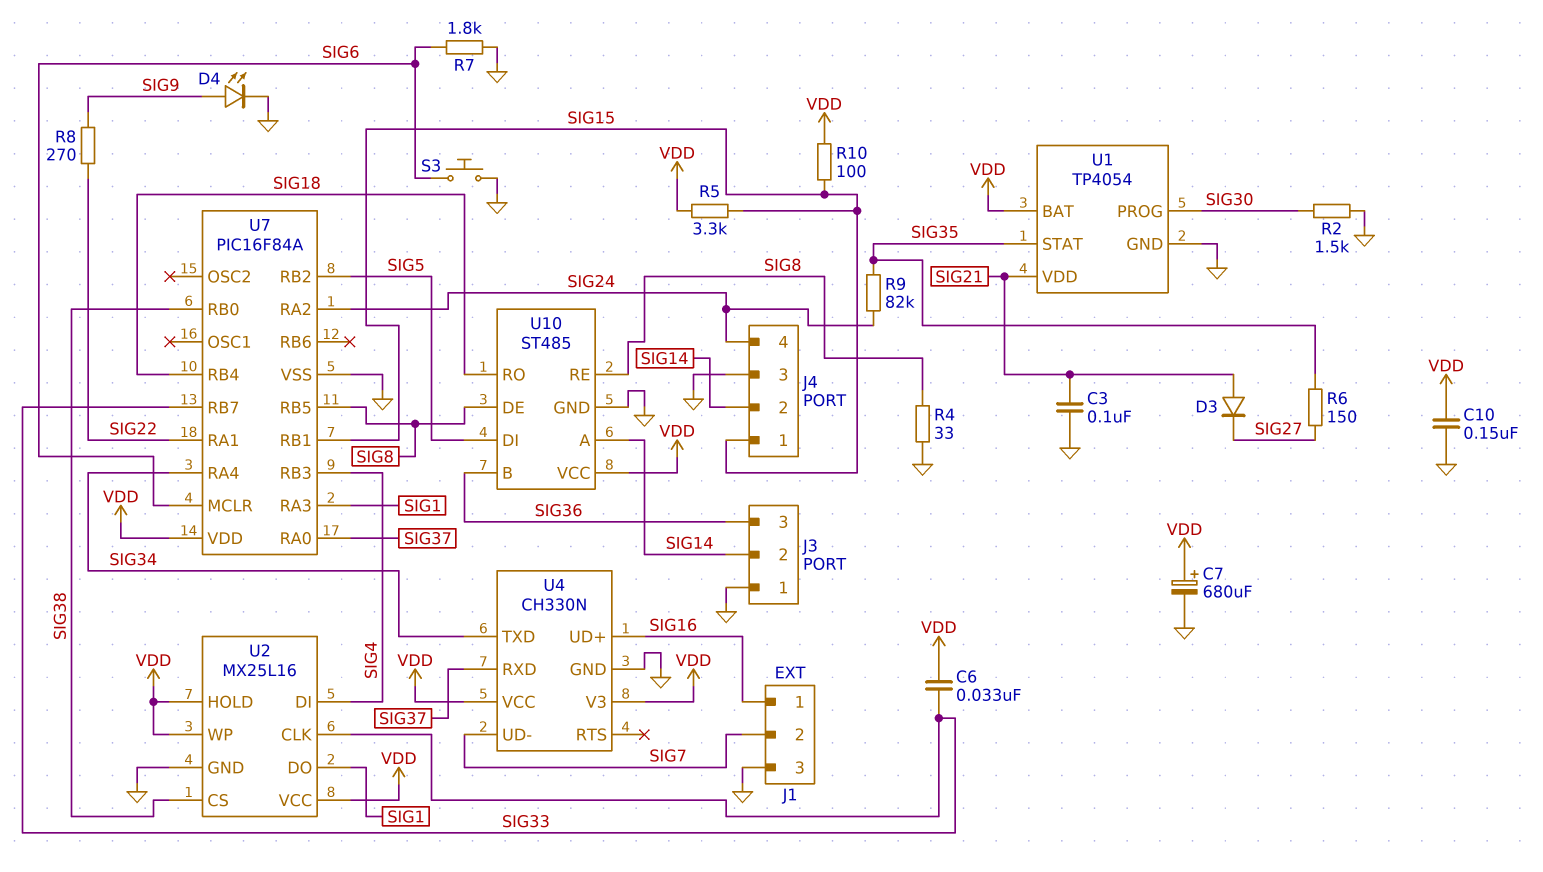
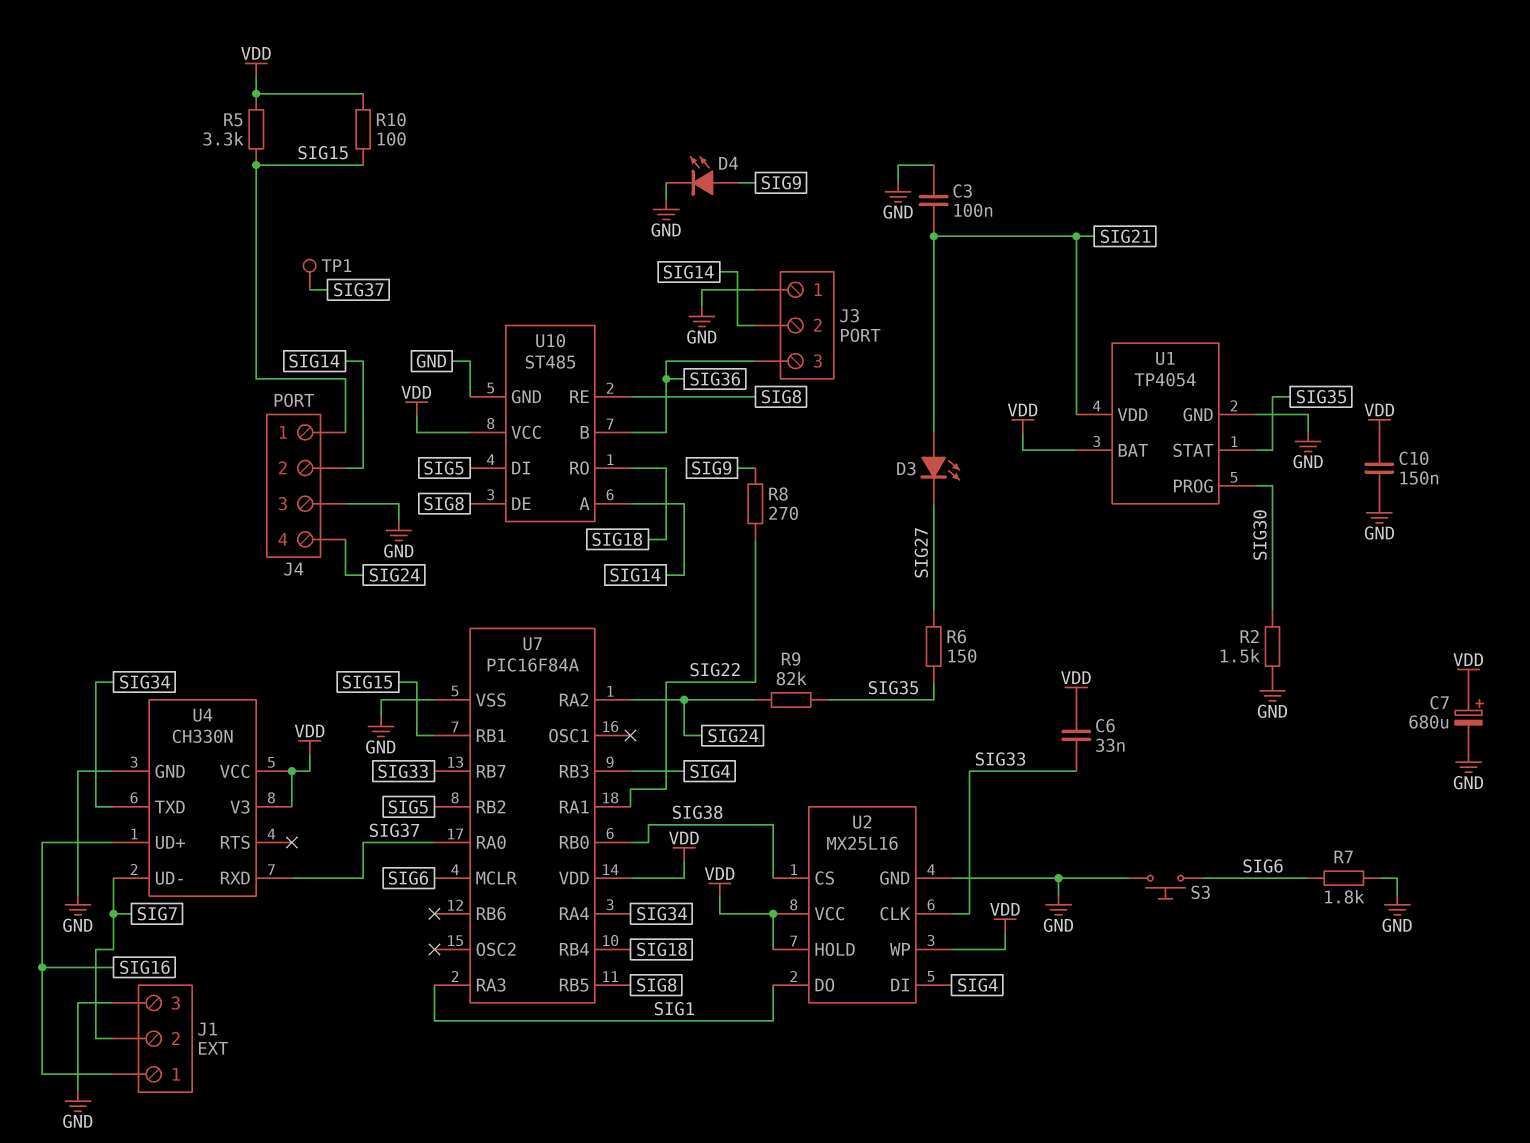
D3: diode (A SIG21, K SIG27) -> LED (A SIG21, K SIG27)
R4: 33 (GND, SIG8) -> none
TP1: none -> test point (SIG37)

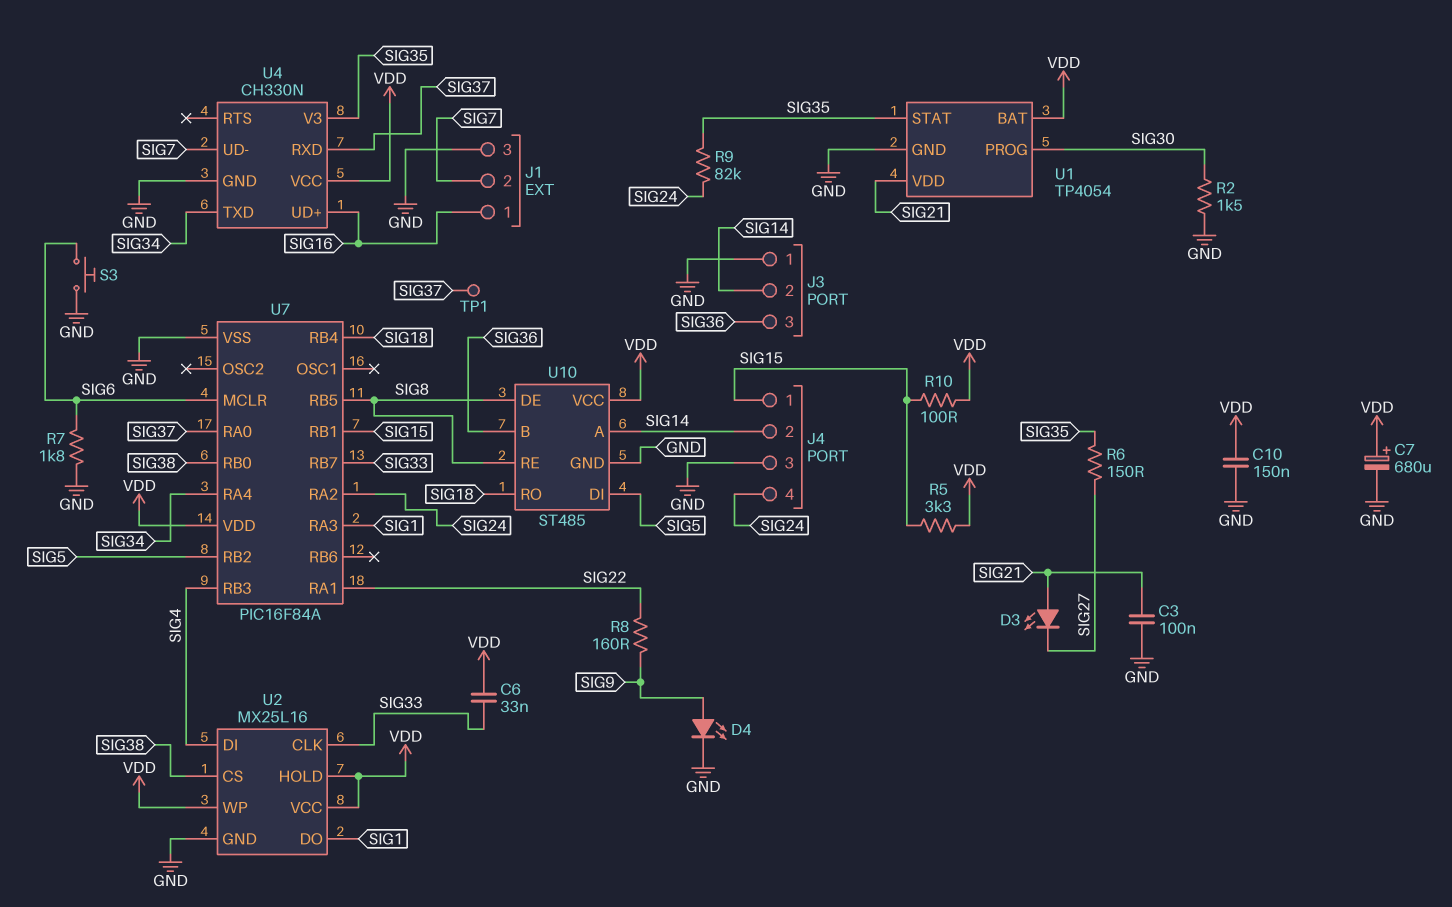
R8: 270 (SIG9, SIG22) -> 160 (SIG9, SIG22)
U4 pin V3: VDD -> SIG35

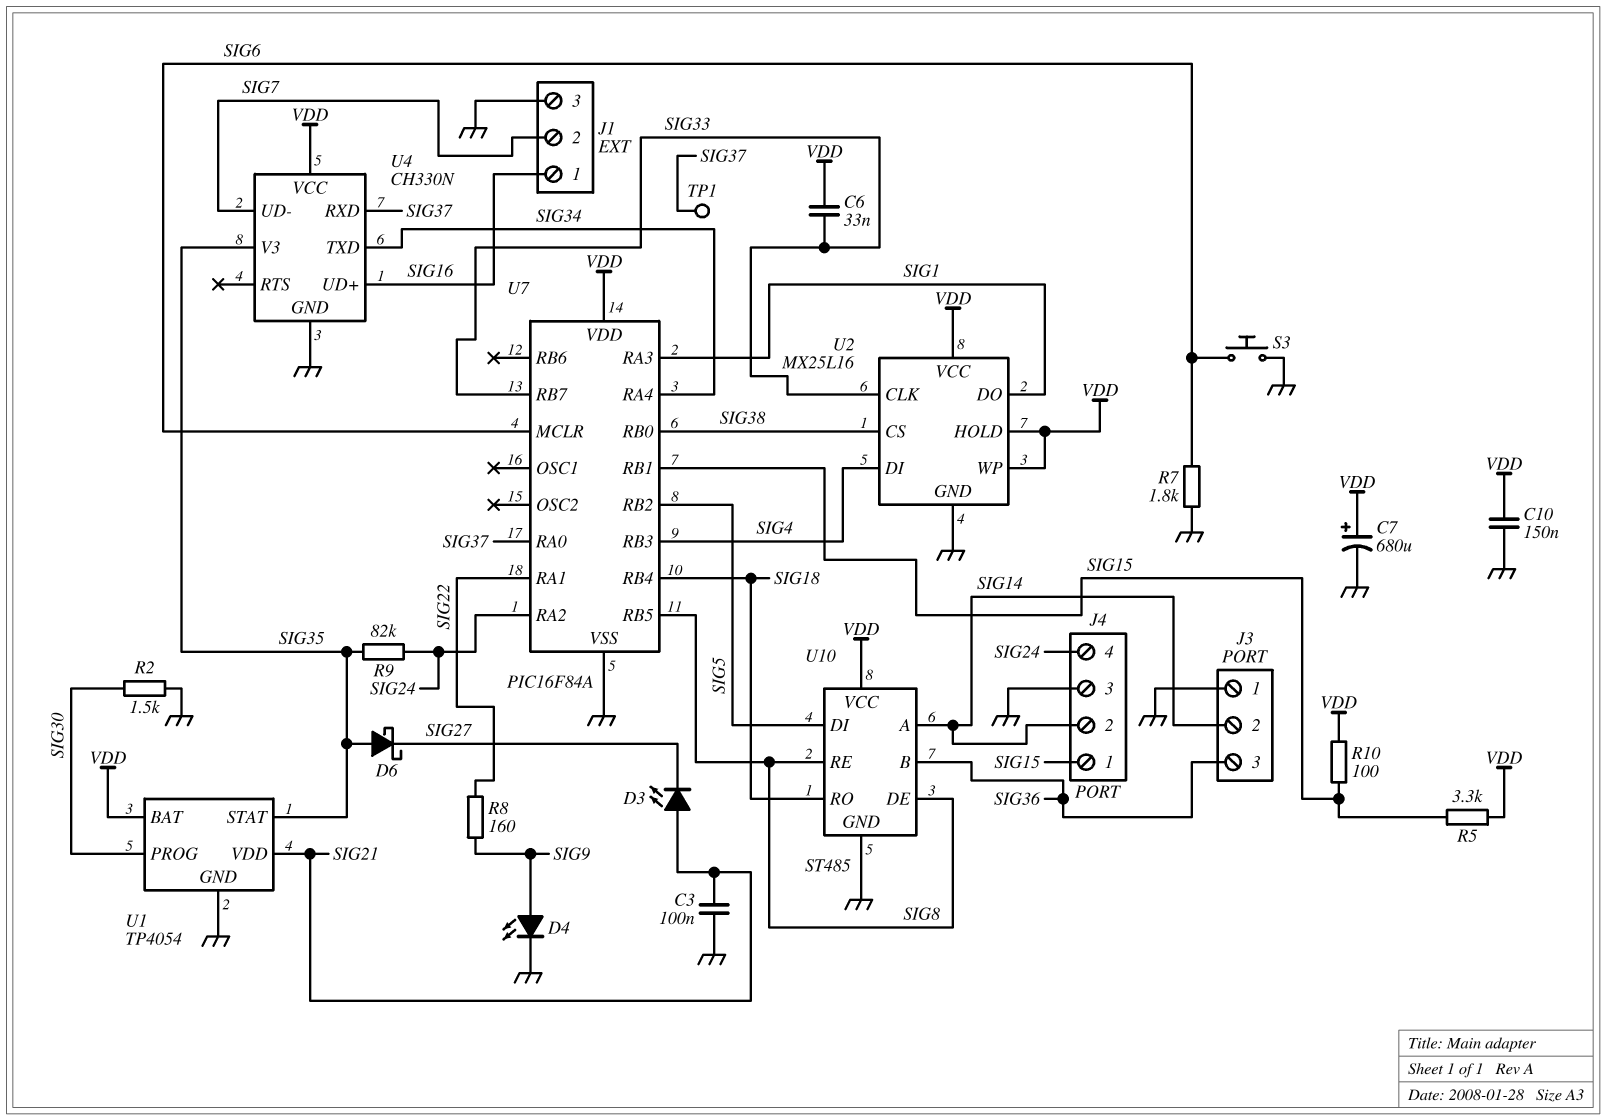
D6: none -> schottky (A SIG35, K SIG27)
R6: 150 (SIG27, SIG35) -> none

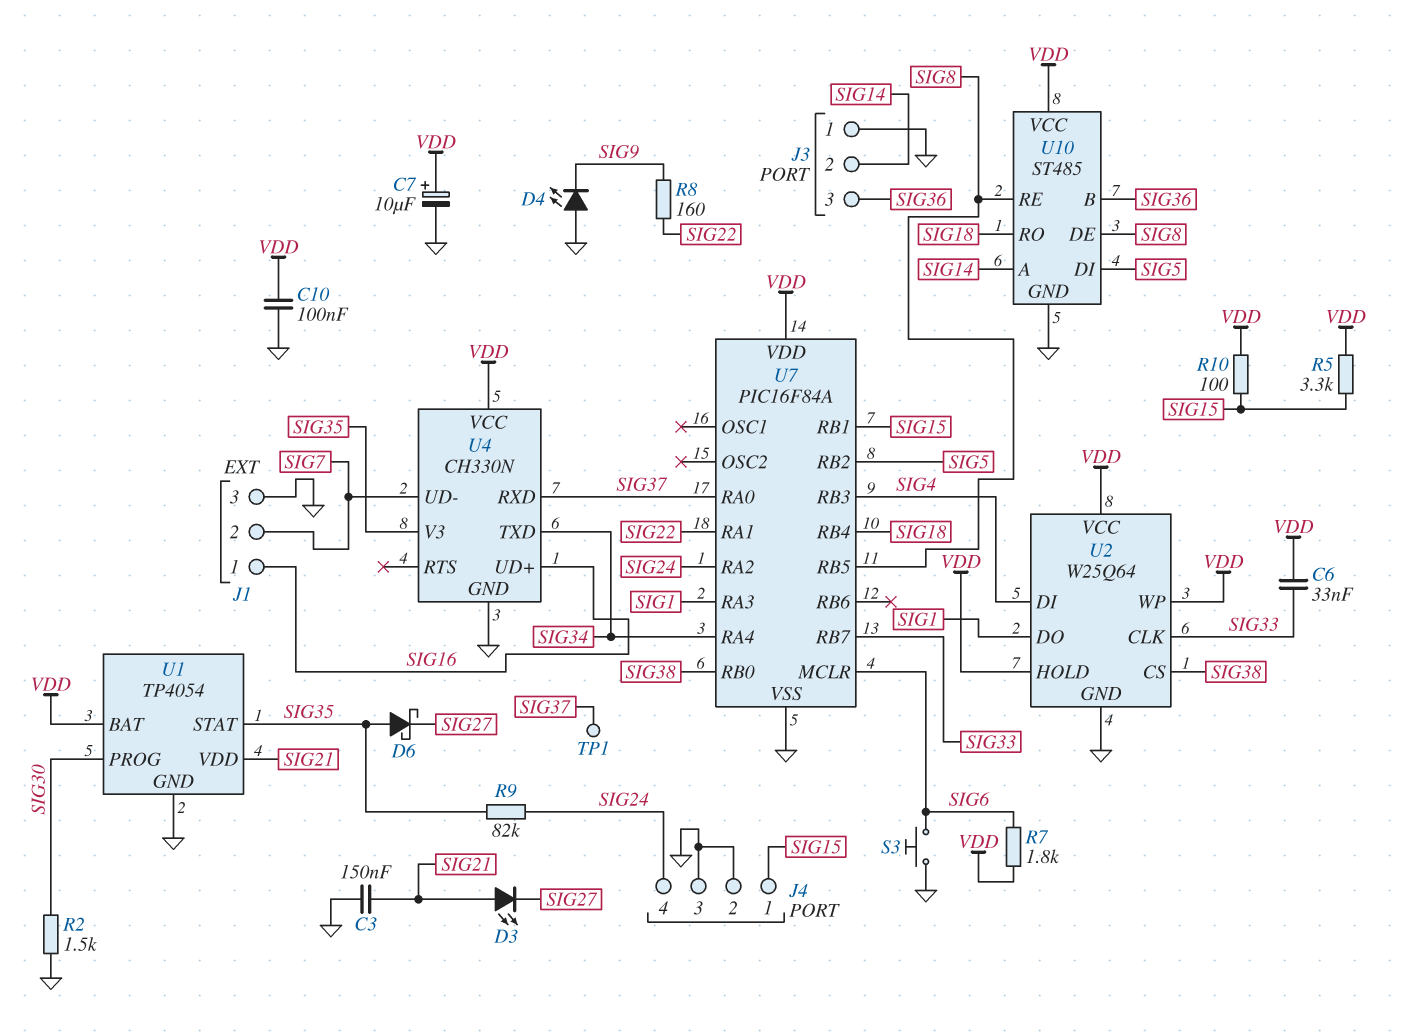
C3: 100nF (GND, SIG21) -> 150nF (GND, SIG21)
C7: 680uF (plus VDD, minus GND) -> 10uF (plus VDD, minus GND)
C10: 150nF (GND, VDD) -> 100nF (GND, VDD)
D4: LED (A SIG9, K GND) -> LED (A GND, K SIG9)
J4 pin 2: SIG14 -> GND
R7: 1.8k (GND, SIG6) -> 1.8k (SIG6, VDD)
U2: MX25L16 -> W25Q64

